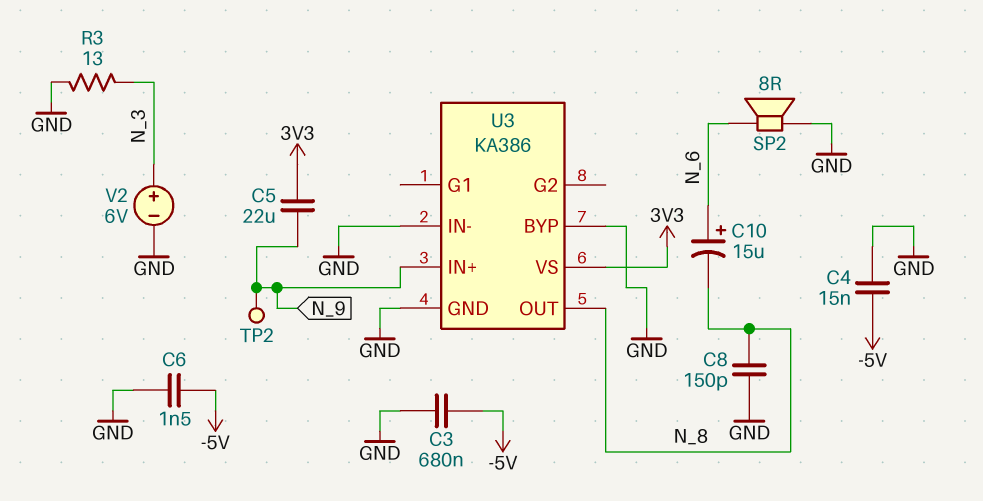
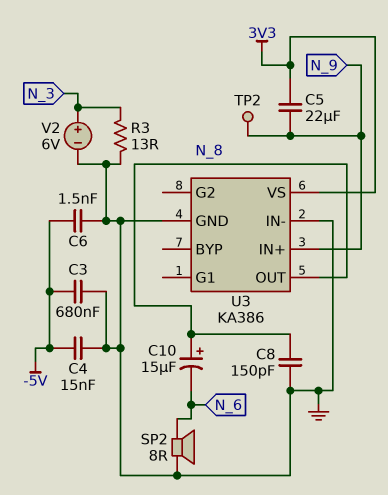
C10: 15uF (plus N_6, minus N_8) -> 15uF (plus N_8, minus N_6)
U3 pin BYP: GND -> none

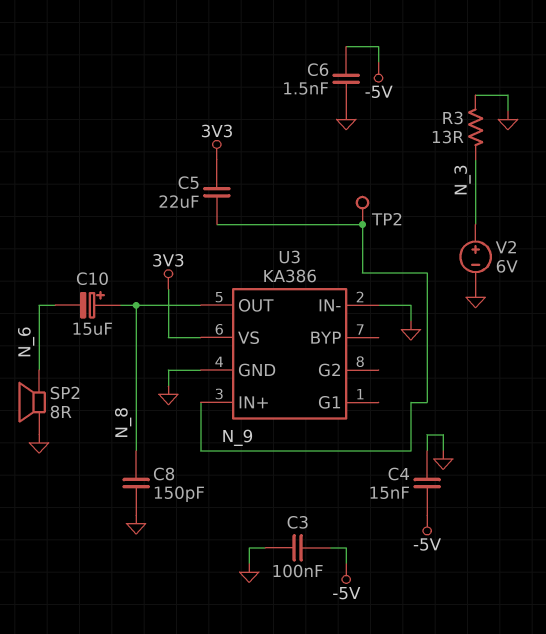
C3: 680nF (-5V, GND) -> 100nF (-5V, GND)

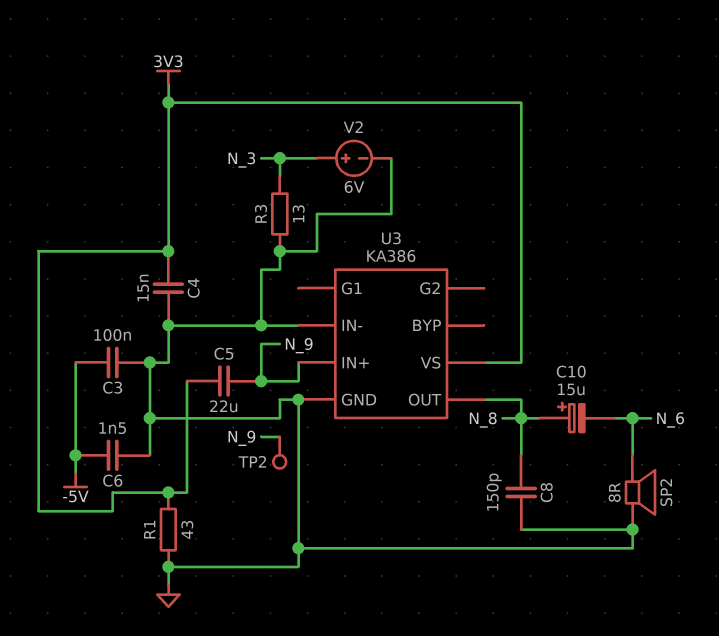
C4: 15nF (-5V, GND) -> 15nF (3V3, GND)
R1: none -> 43 (3V3, GND)

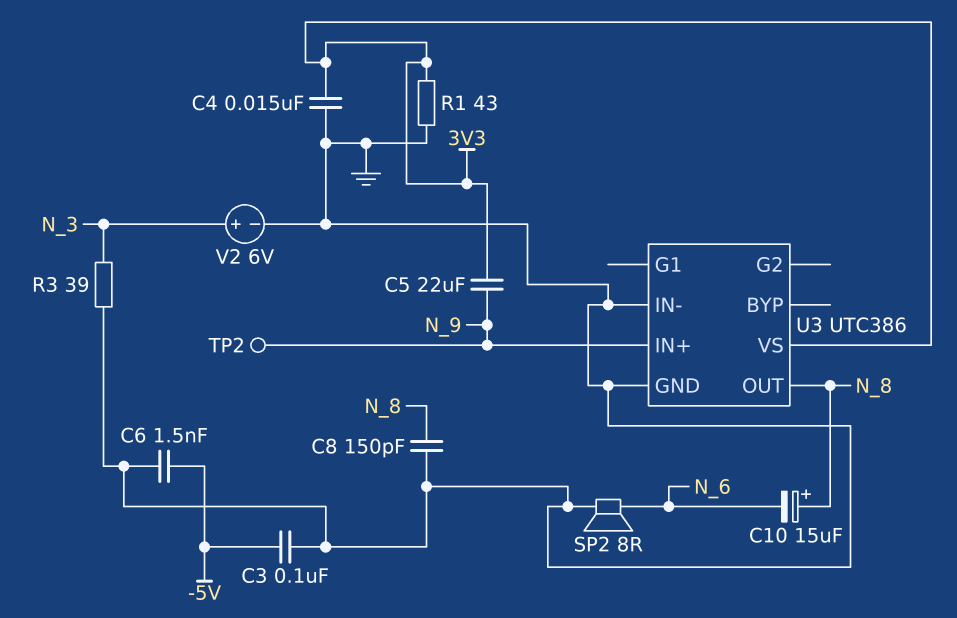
R3: 13 (GND, N_3) -> 39 (GND, N_3)
U3: KA386 -> UTC386

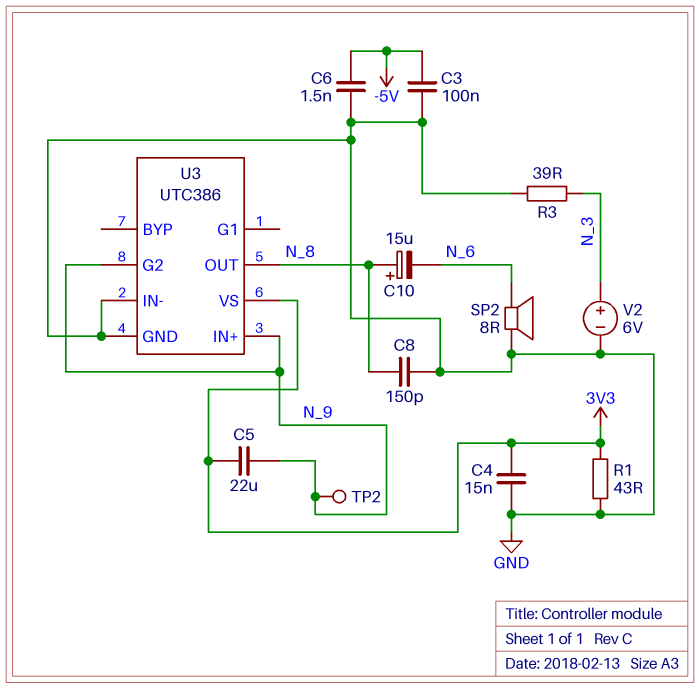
U3 pin G2: none -> N_9

